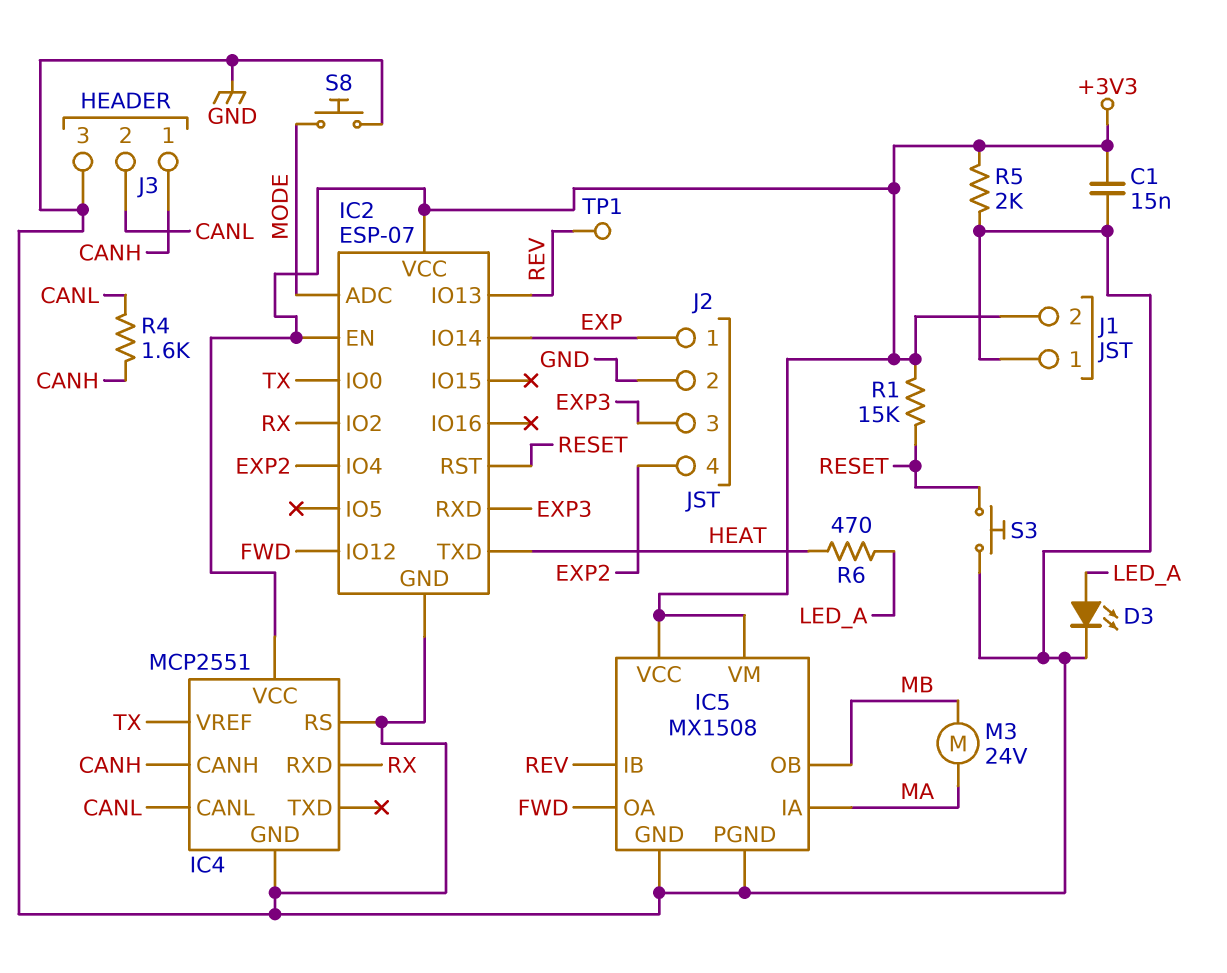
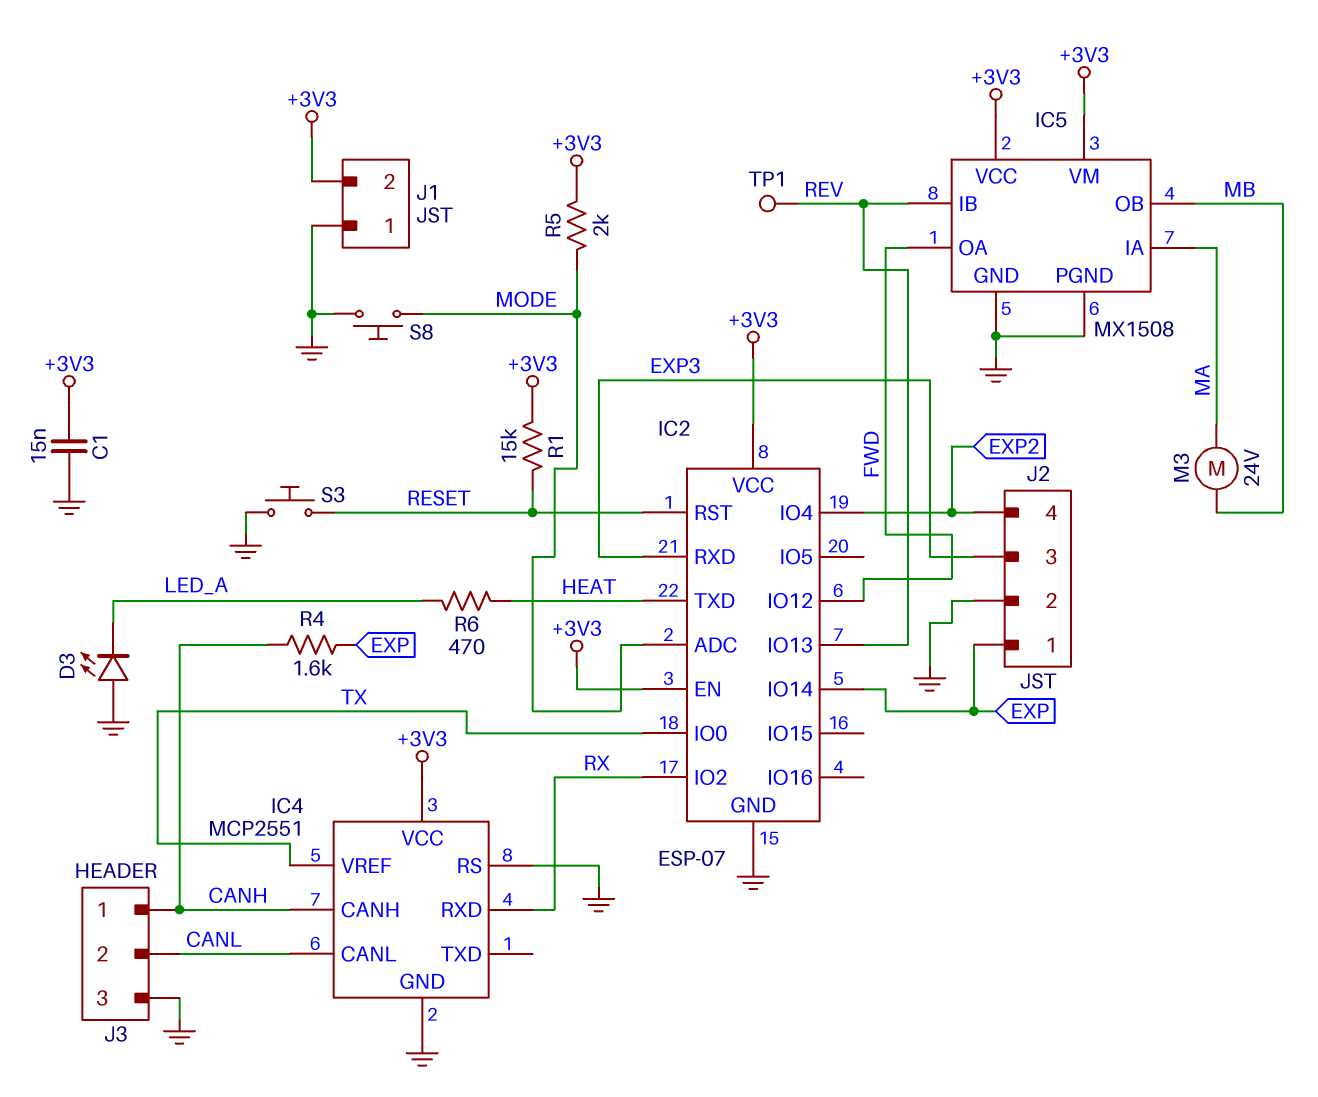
D3: LED (A LED_A, K GND) -> LED (A GND, K LED_A)
R4: 1.6k (CANH, CANL) -> 1.6k (CANH, EXP)
R5: 2k (+3V3, GND) -> 2k (+3V3, MODE)

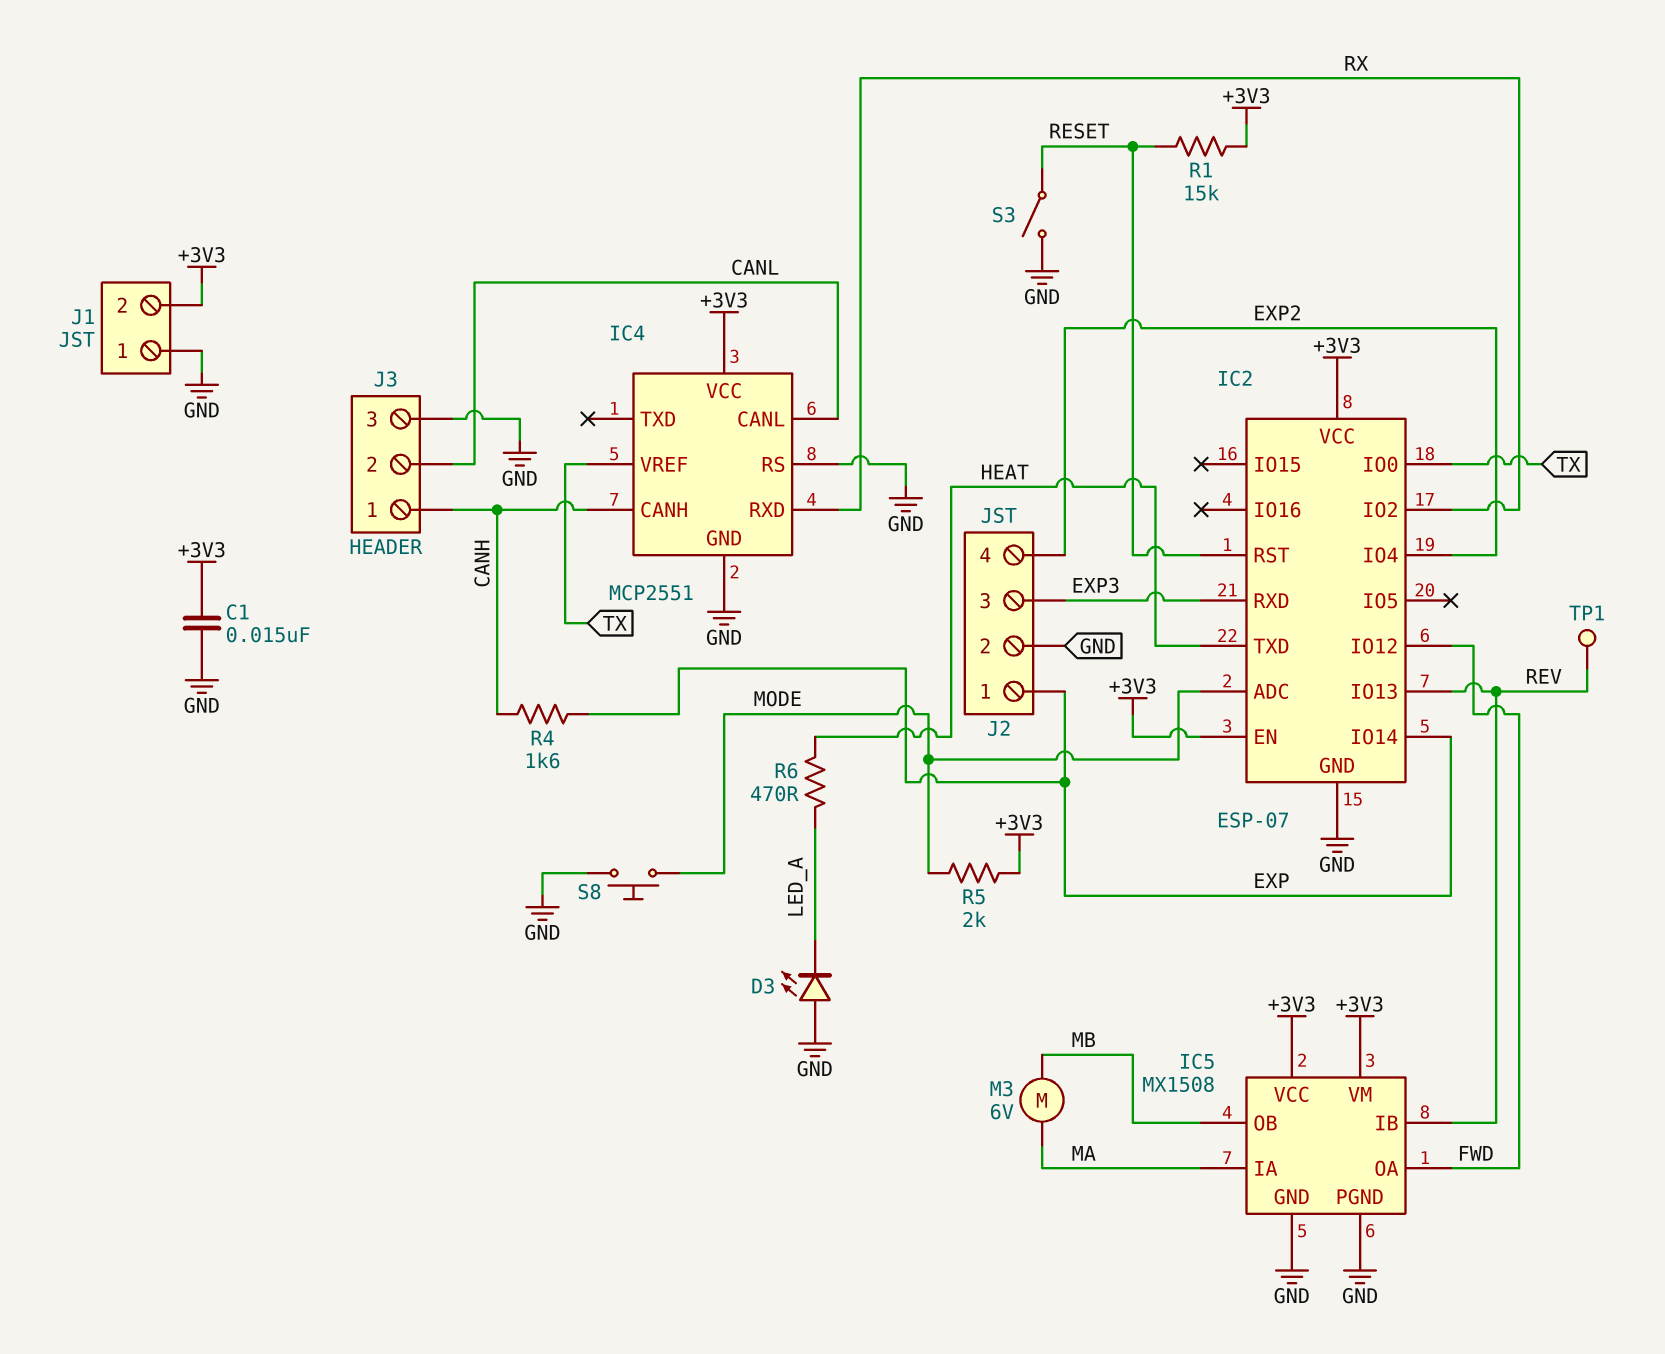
M3: motor 24V (MA, MB) -> motor 6V (MA, MB)
S3: button (GND, RESET) -> switch (GND, RESET)

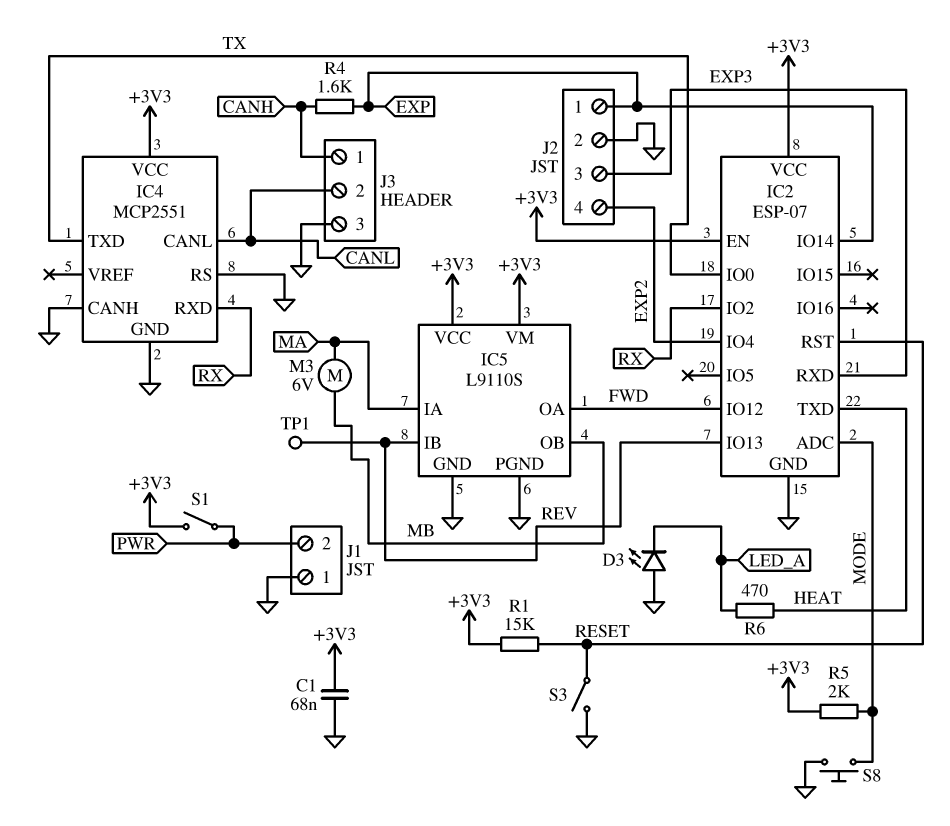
C1: 15nF (+3V3, GND) -> 68nF (+3V3, GND)
IC4 pin CANH: CANH -> GND
IC4 pin TXD: none -> TX
IC4 pin VREF: TX -> none
IC5: MX1508 -> L9110S
J1 pin 2: +3V3 -> PWR
S1: none -> switch (+3V3, PWR)

